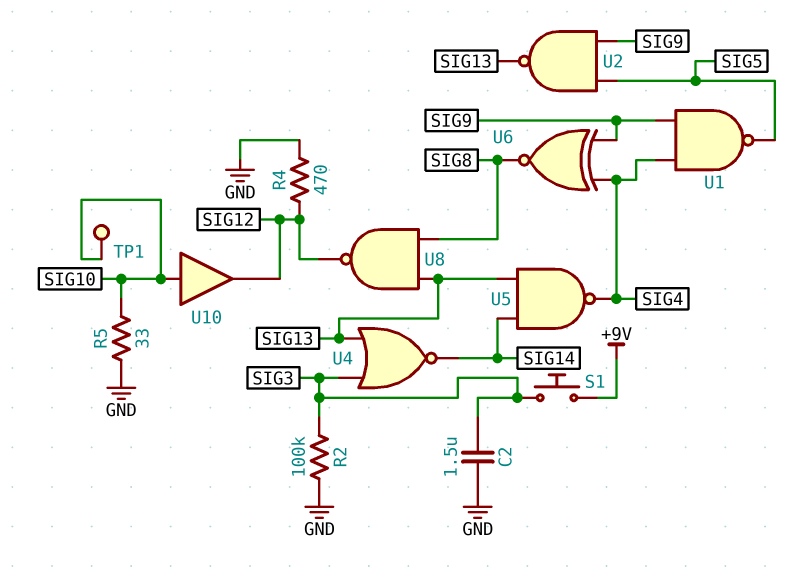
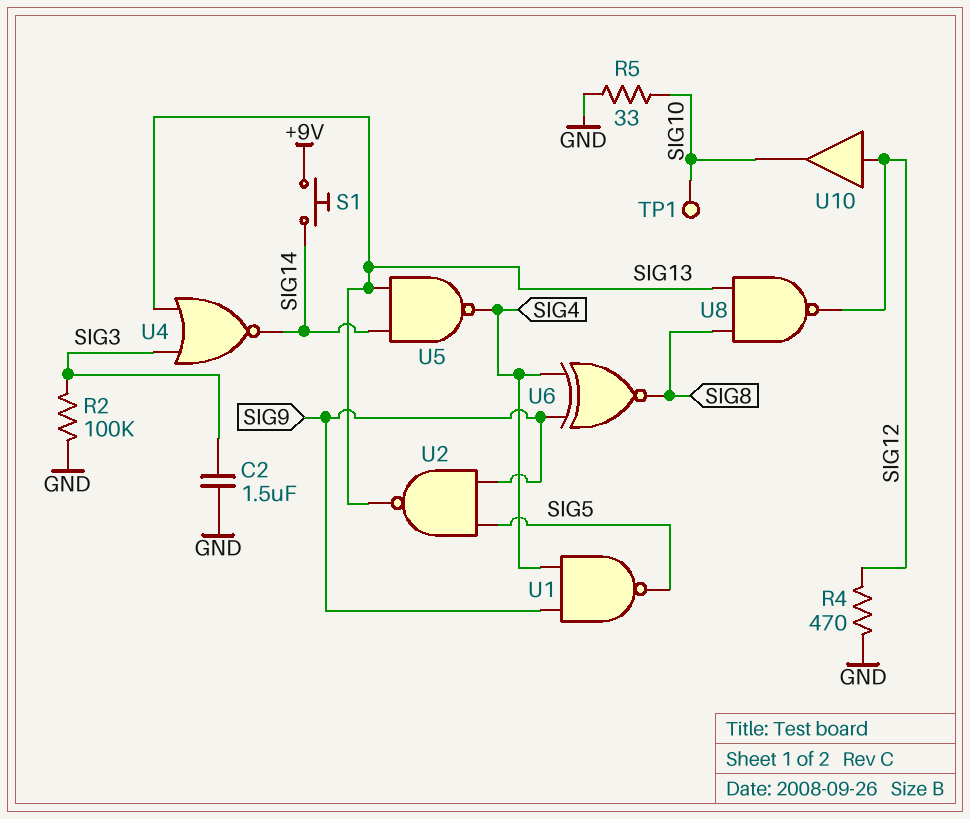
S1: button (+9V, SIG3) -> button (+9V, SIG14)
U10: buffer (in SIG10, out SIG12) -> buffer (in SIG12, out SIG10)

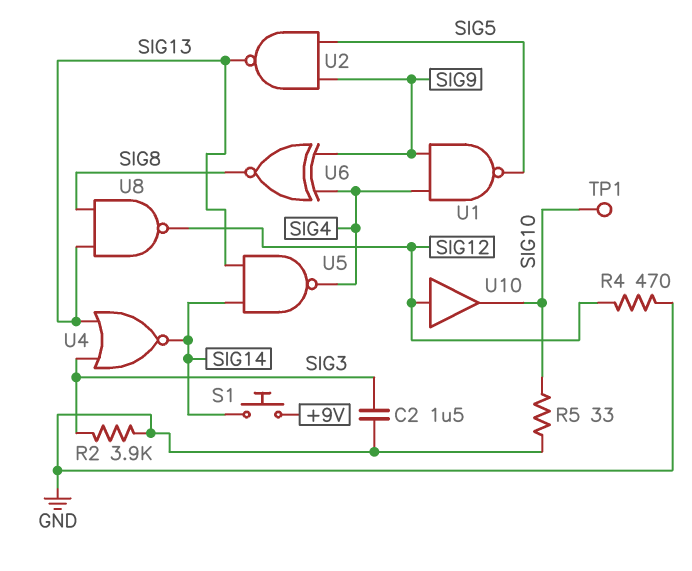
R2: 100k (GND, SIG3) -> 3.9k (GND, SIG3)

